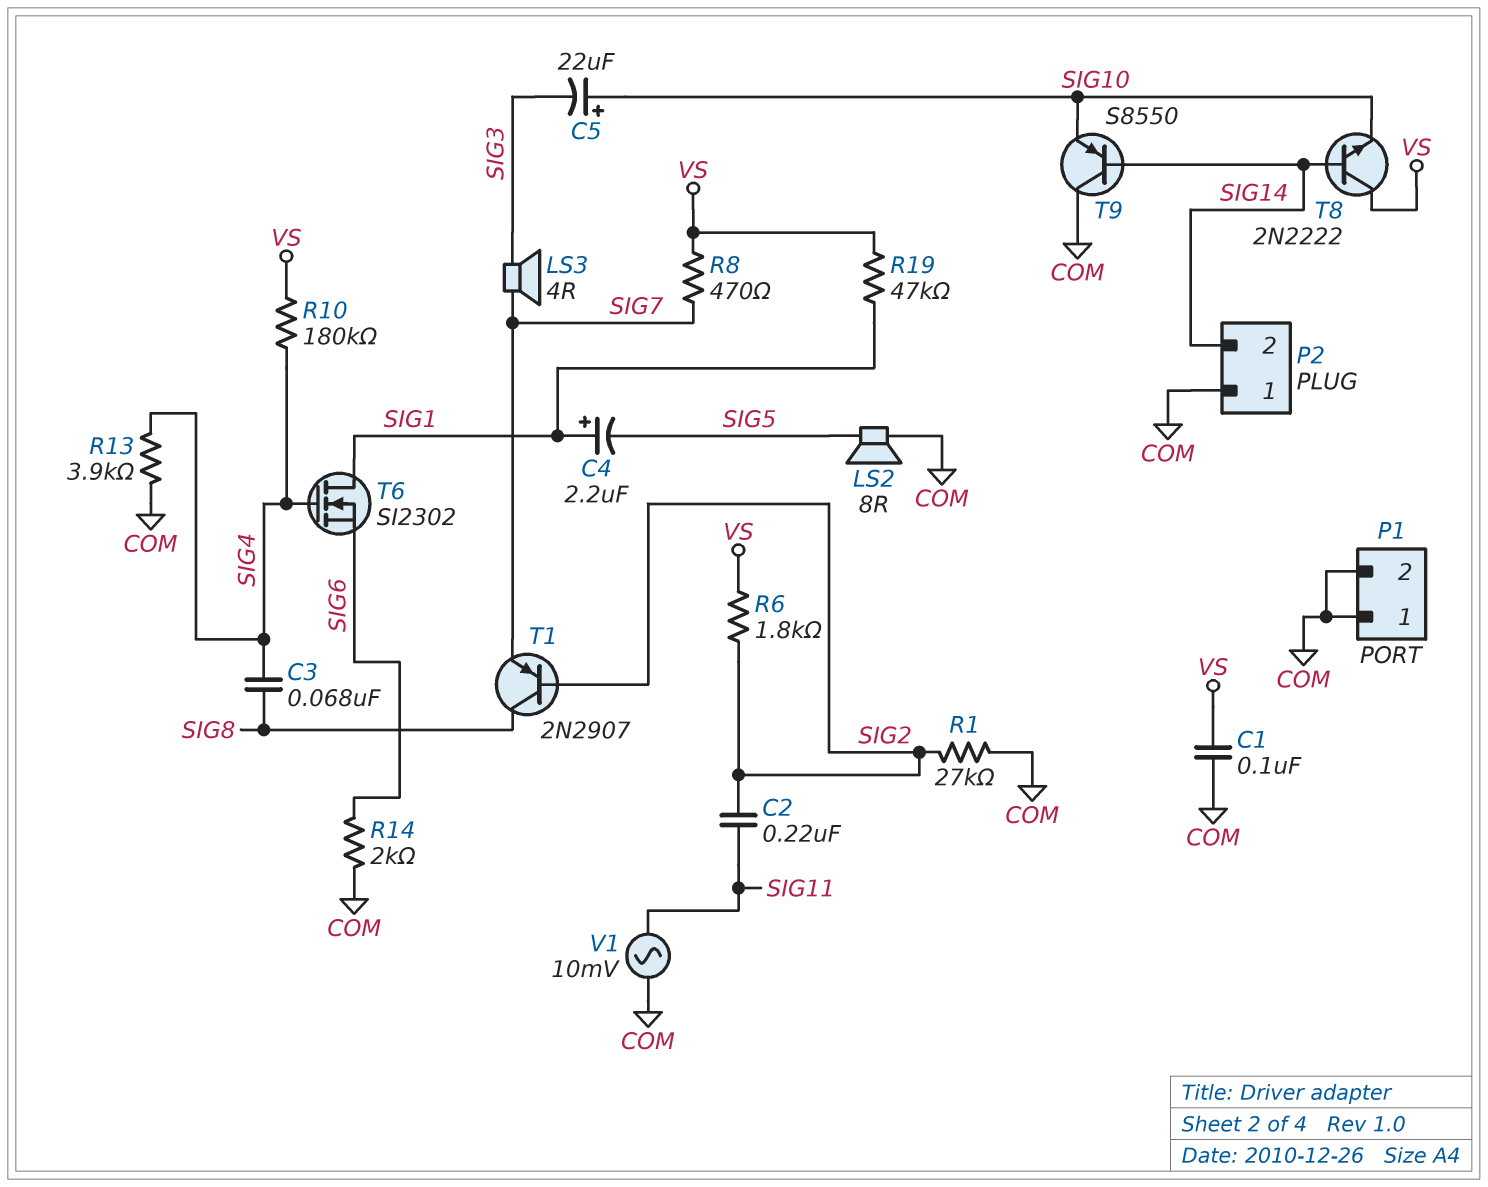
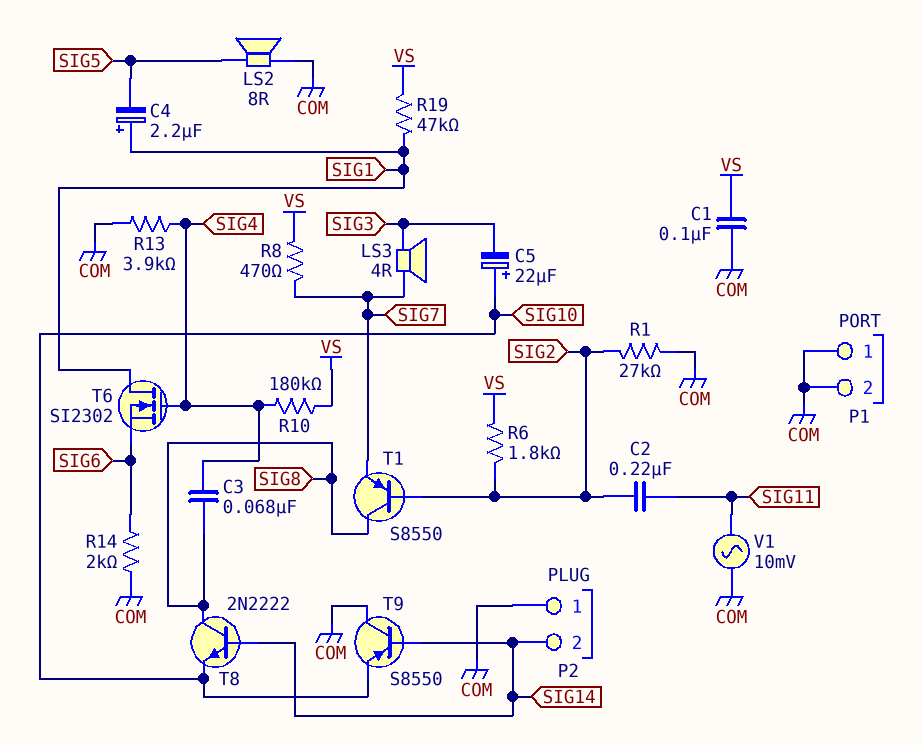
T1: PNP 2N2907 (B SIG2, C SIG8, E SIG7) -> PNP S8550 (B SIG2, C SIG8, E SIG7)
T8: NPN 2N2222 (B SIG14, C VS, E SIG10) -> NPN 2N2222 (B SIG14, C SIG8, E SIG10)

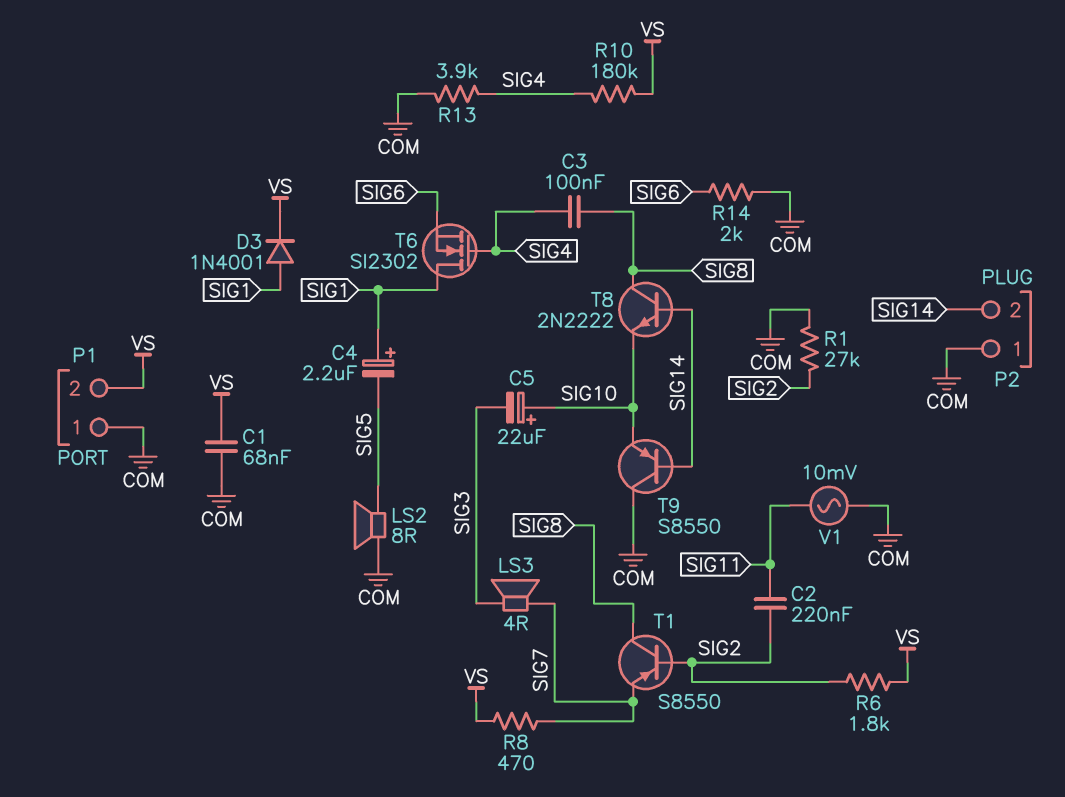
C1: 100nF (COM, VS) -> 68nF (COM, VS)
C3: 68nF (SIG4, SIG8) -> 100nF (SIG4, SIG8)
D3: none -> diode 1N4001 (A SIG1, K VS)
P1 pin 2: COM -> VS
R19: 47k (SIG1, VS) -> none

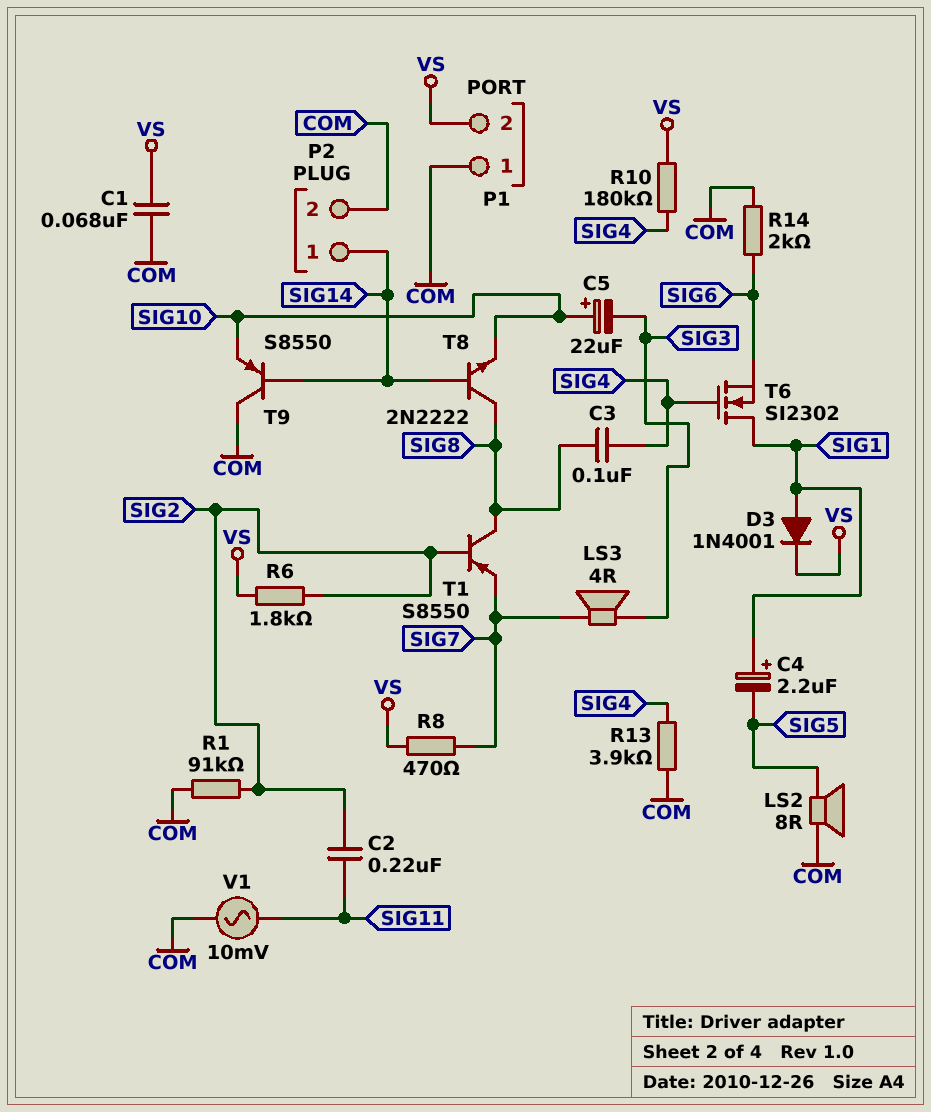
P2 pin 1: COM -> SIG14
P2 pin 2: SIG14 -> COM
R1: 27k (COM, SIG2) -> 91k (COM, SIG2)

